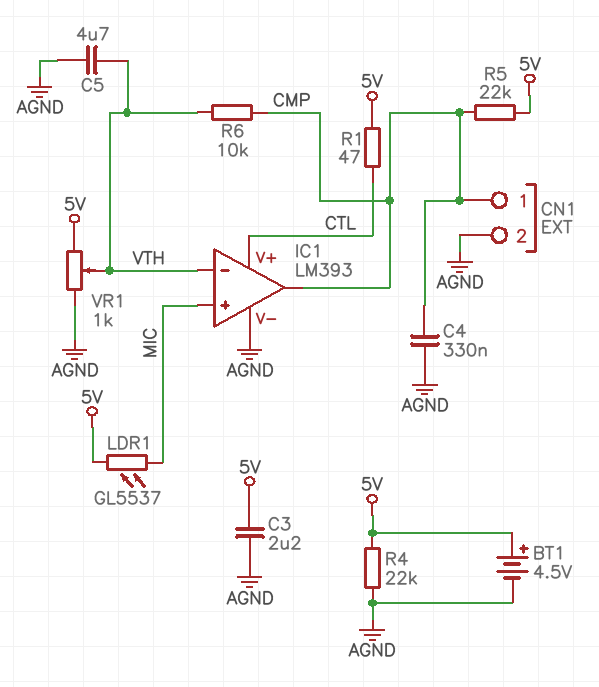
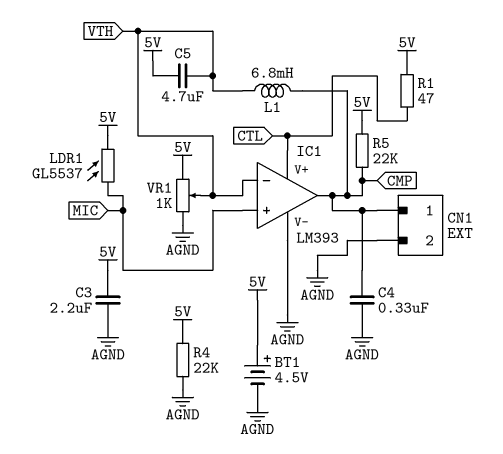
C5: 4.7uF (AGND, VTH) -> 4.7uF (5V, VTH)
L1: none -> 6.8mH (CMP, VTH)
R6: 10k (CMP, VTH) -> none

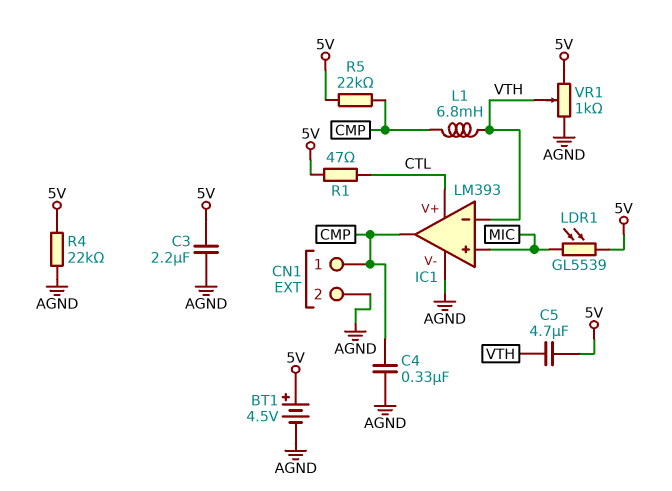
LDR1: GL5537 (5V, MIC) -> GL5539 (5V, MIC)

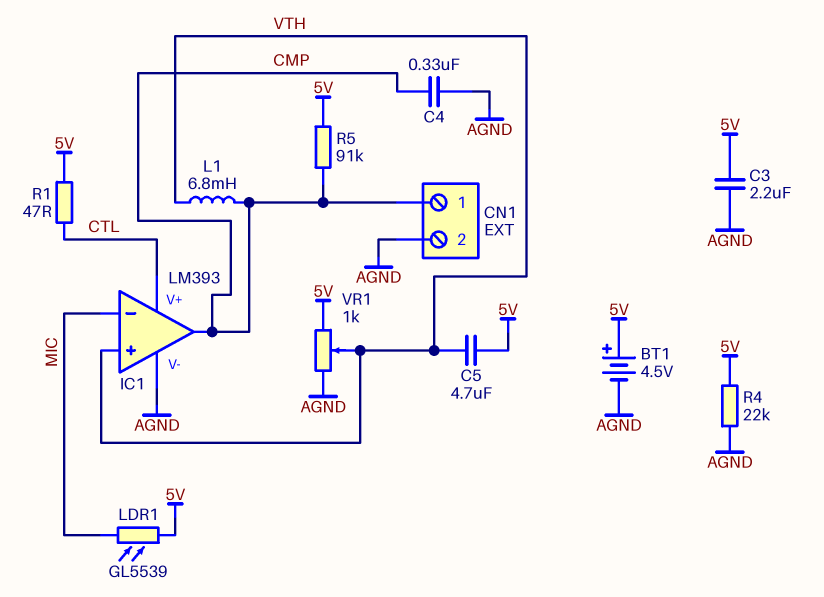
IC1 pin in+: MIC -> VTH
IC1 pin in-: VTH -> MIC
R5: 22k (5V, CMP) -> 91k (5V, CMP)

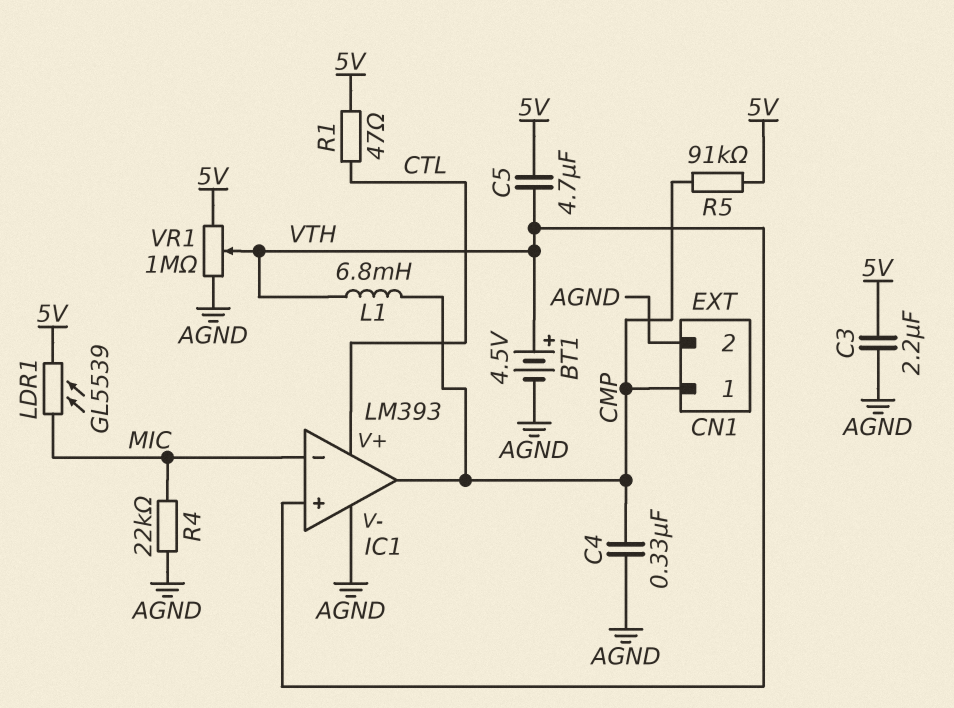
BT1: 4.5V (plus 5V, minus AGND) -> 4.5V (plus VTH, minus AGND)
R4: 22k (5V, AGND) -> 22k (AGND, MIC)
VR1: 1k (5V, AGND, wiper VTH) -> 1M (5V, AGND, wiper VTH)

